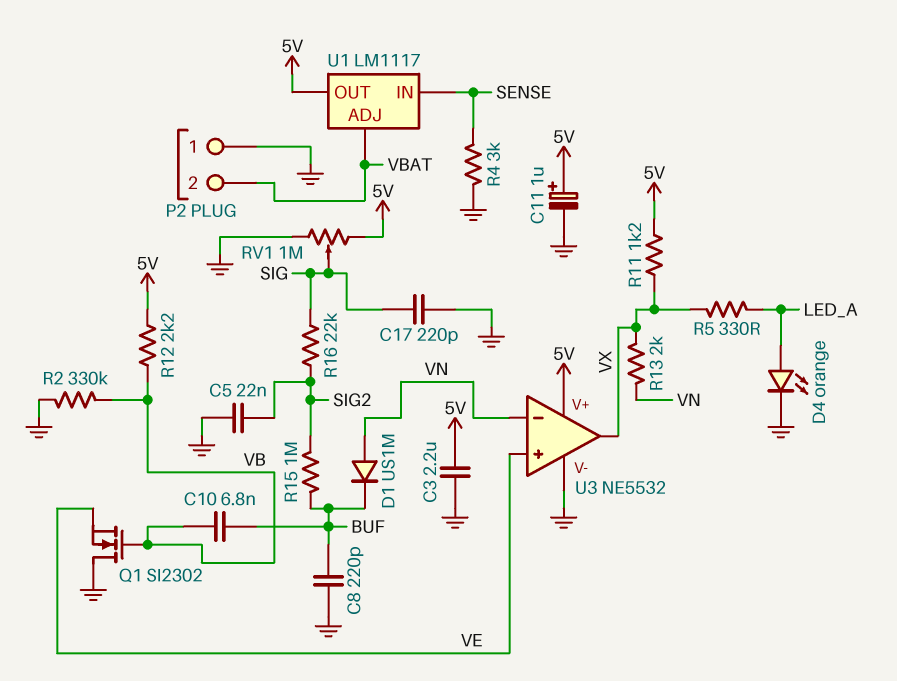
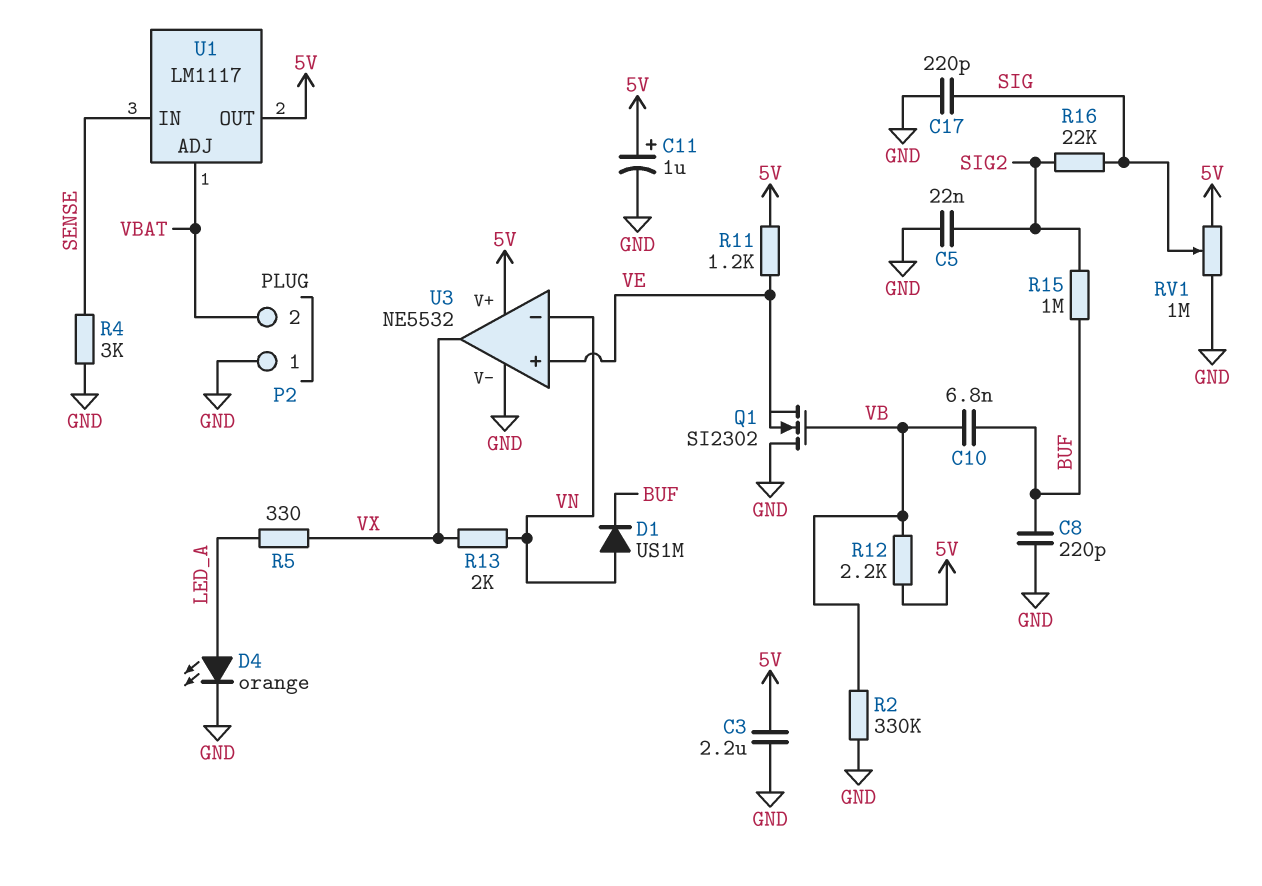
R11: 1.2k (5V, VX) -> 1.2k (5V, VE)

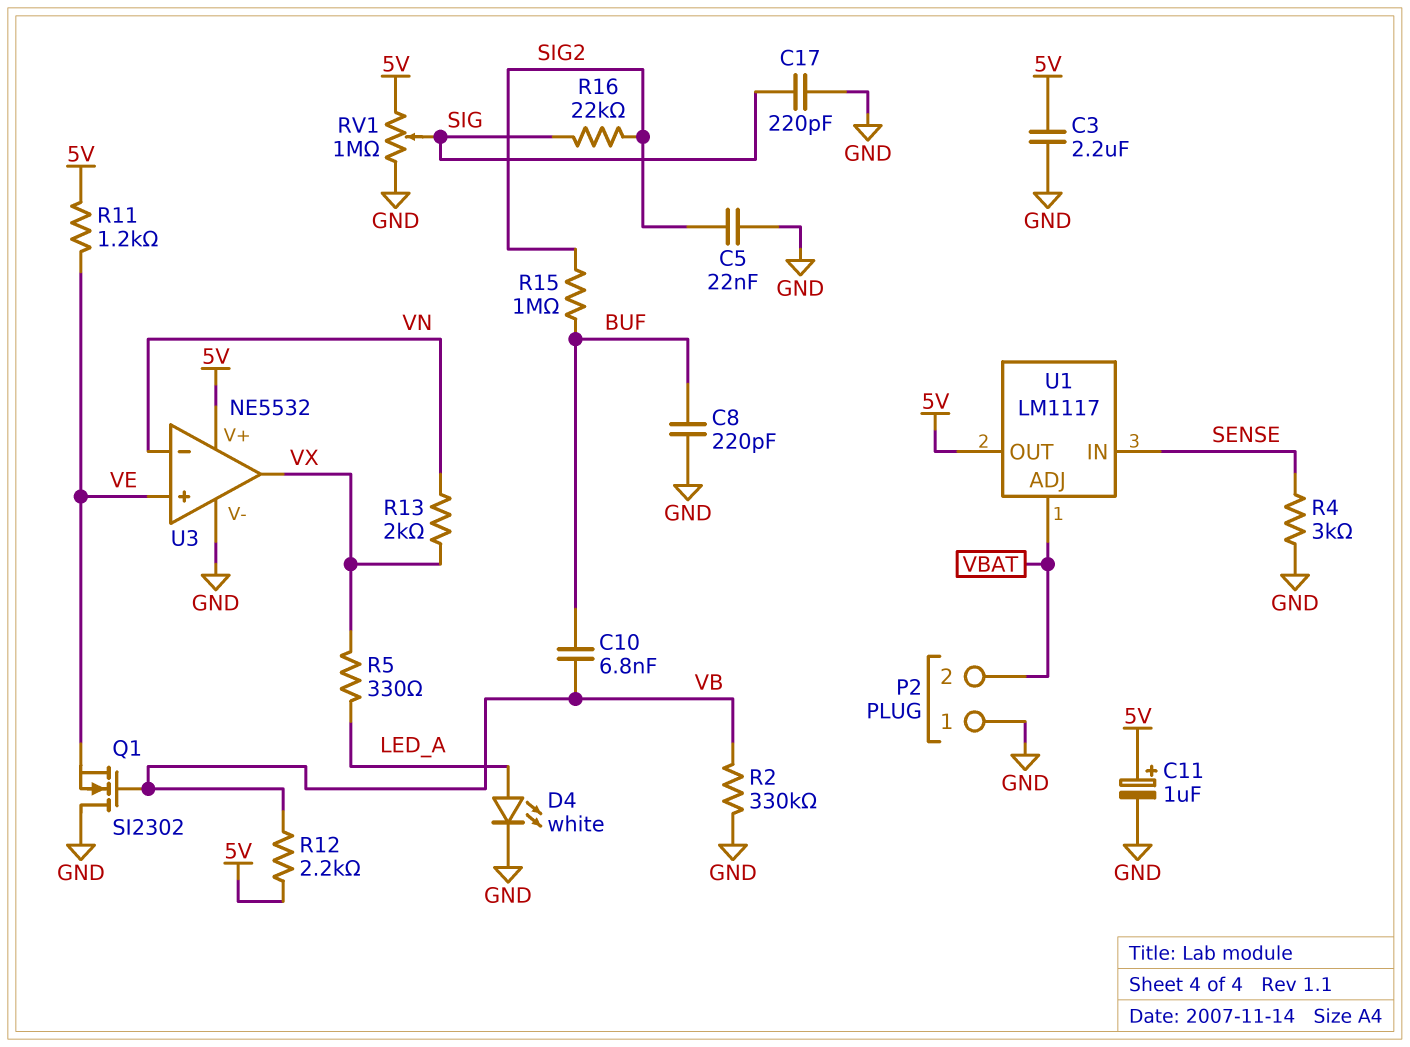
D1: diode US1M (A VN, K BUF) -> none
D4: LED orange (A LED_A, K GND) -> LED white (A LED_A, K GND)

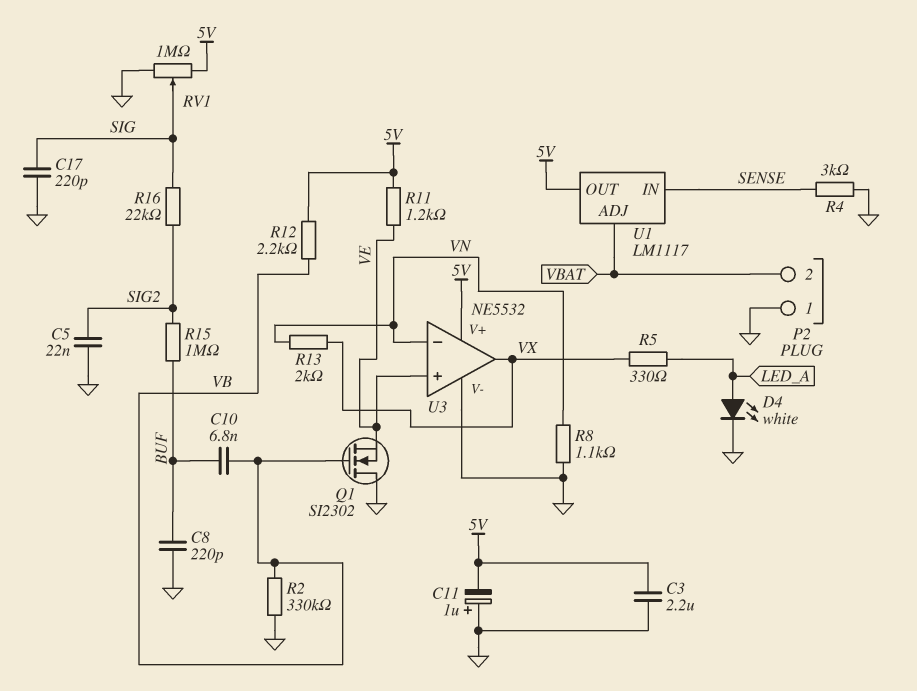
C11: 1uF (plus 5V, minus GND) -> 1uF (plus GND, minus 5V)
R8: none -> 1.1k (GND, VN)

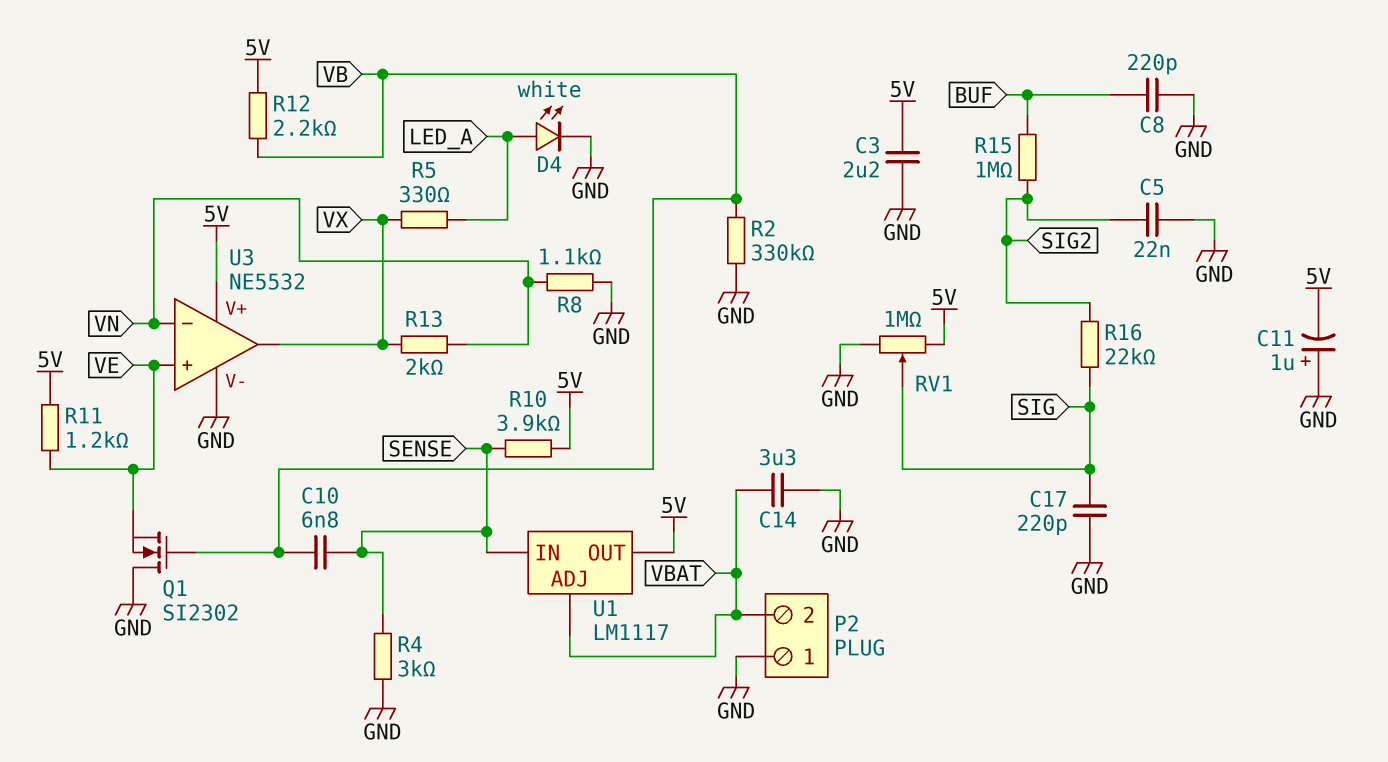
C10: 6.8nF (BUF, VB) -> 6.8nF (SENSE, VB)
C14: none -> 3.3uF (GND, VBAT)
R10: none -> 3.9k (5V, SENSE)

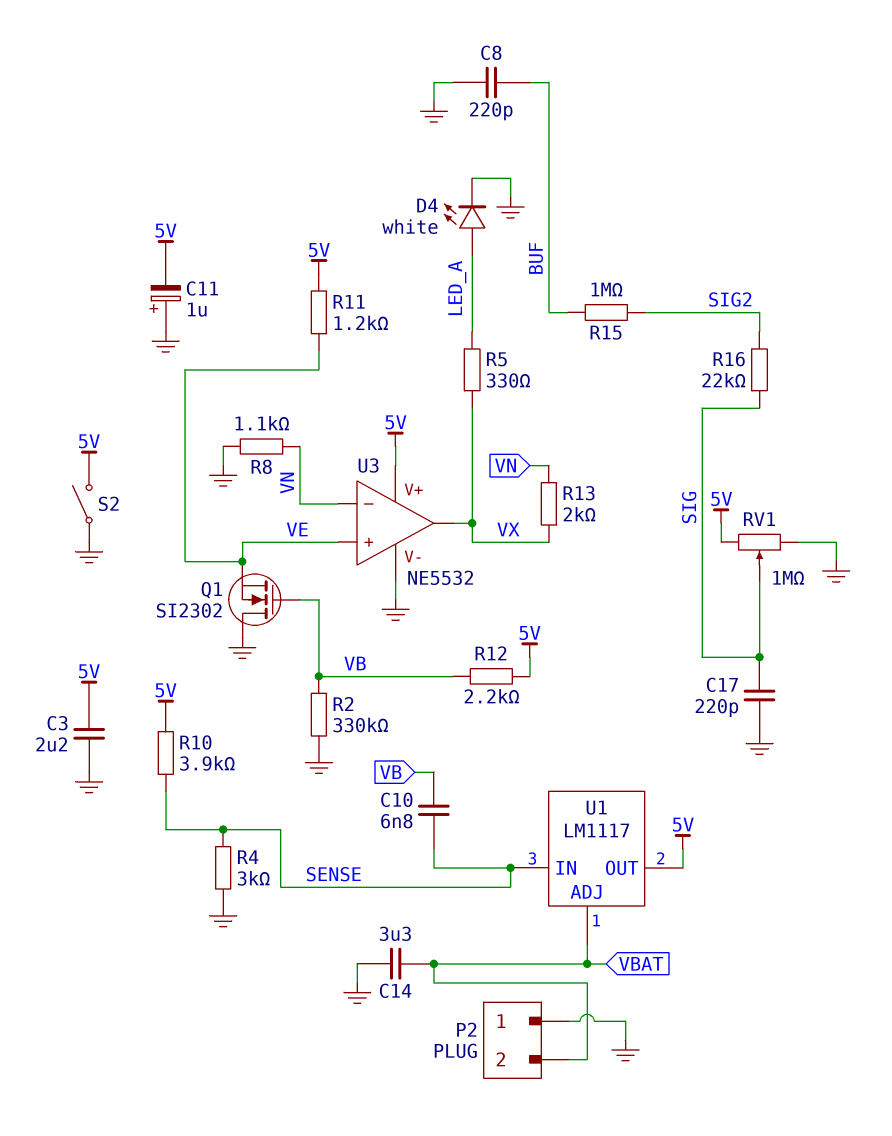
C5: 22nF (GND, SIG2) -> none
S2: none -> switch (5V, GND)

